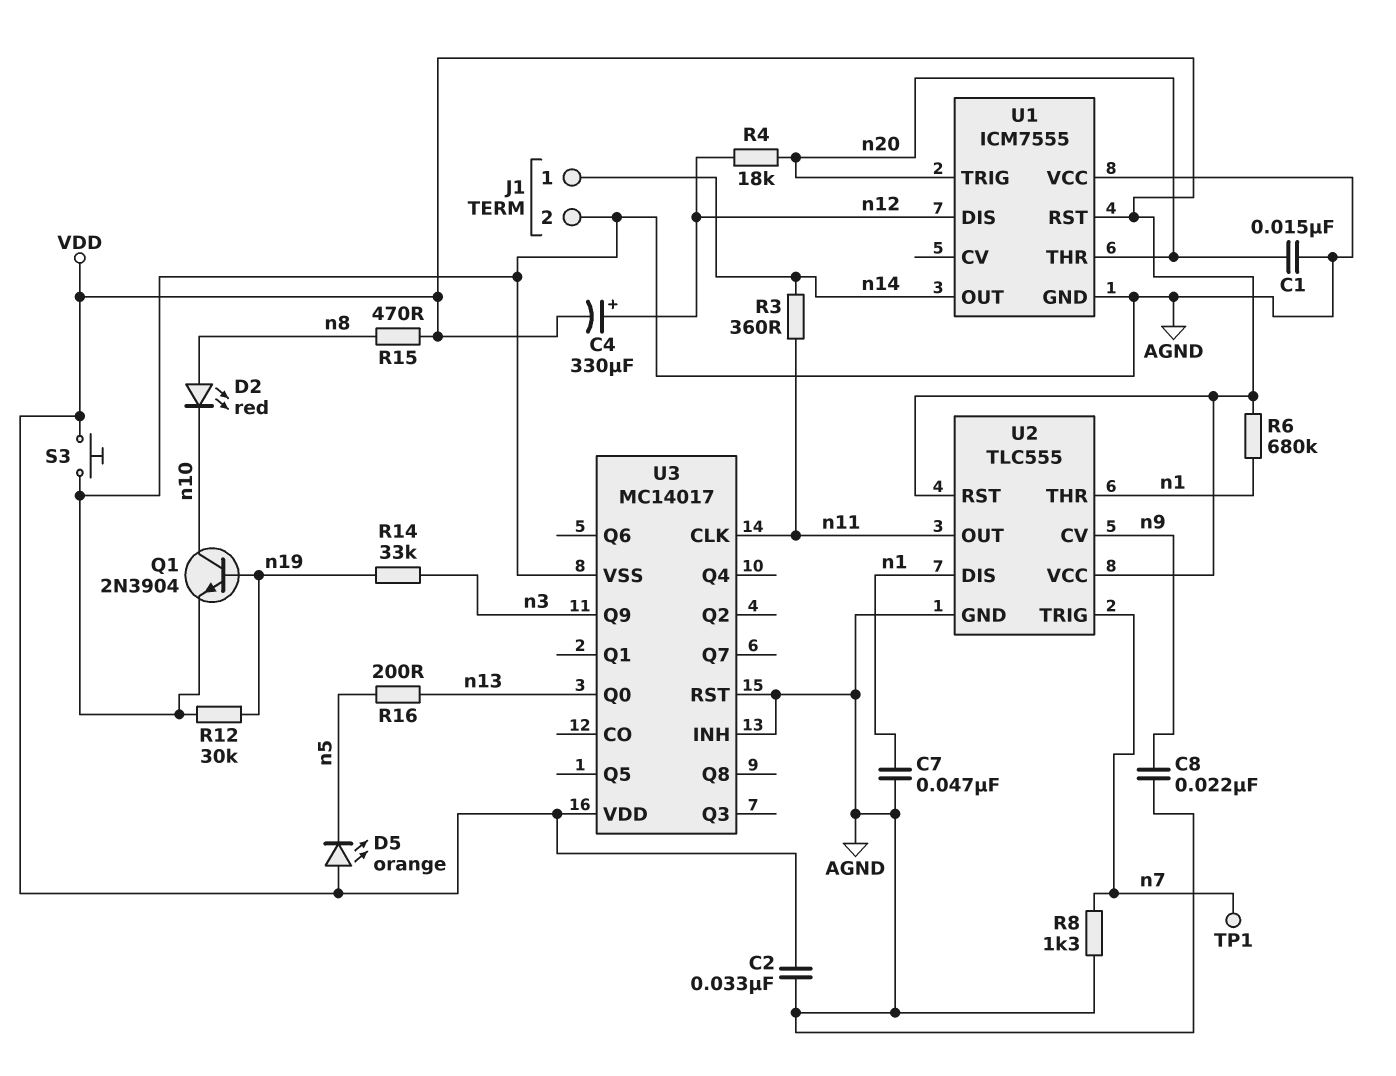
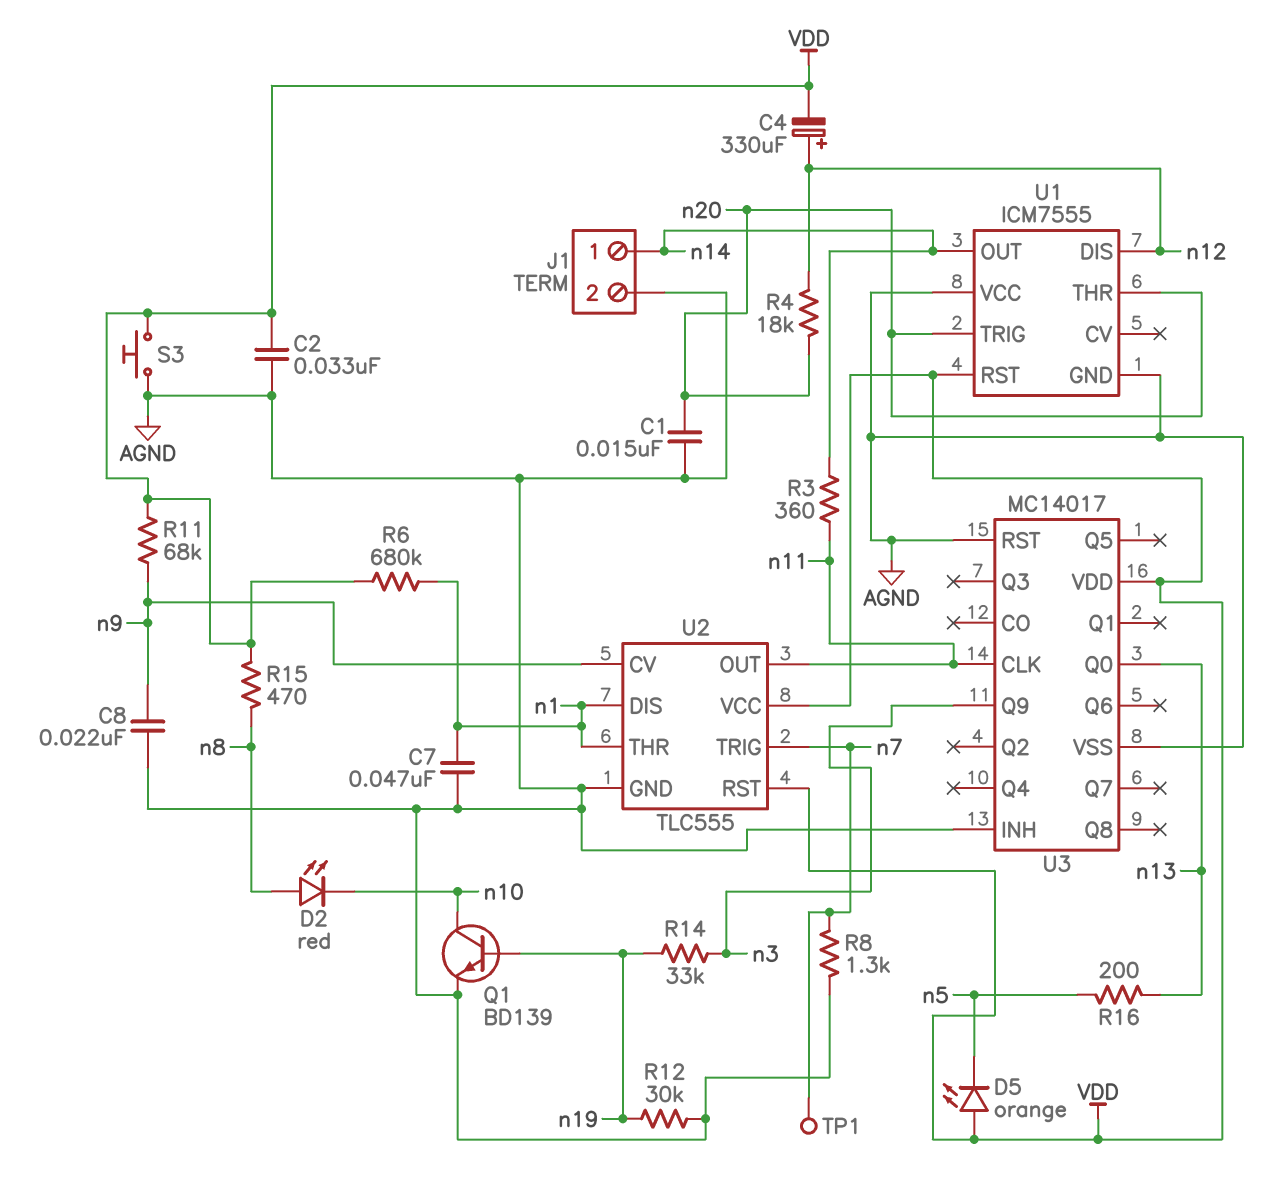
Q1: NPN 2N3904 (B n19, C n10, E AGND) -> NPN BD139 (B n19, C n10, E AGND)
R11: none -> 68k (VDD, n9)

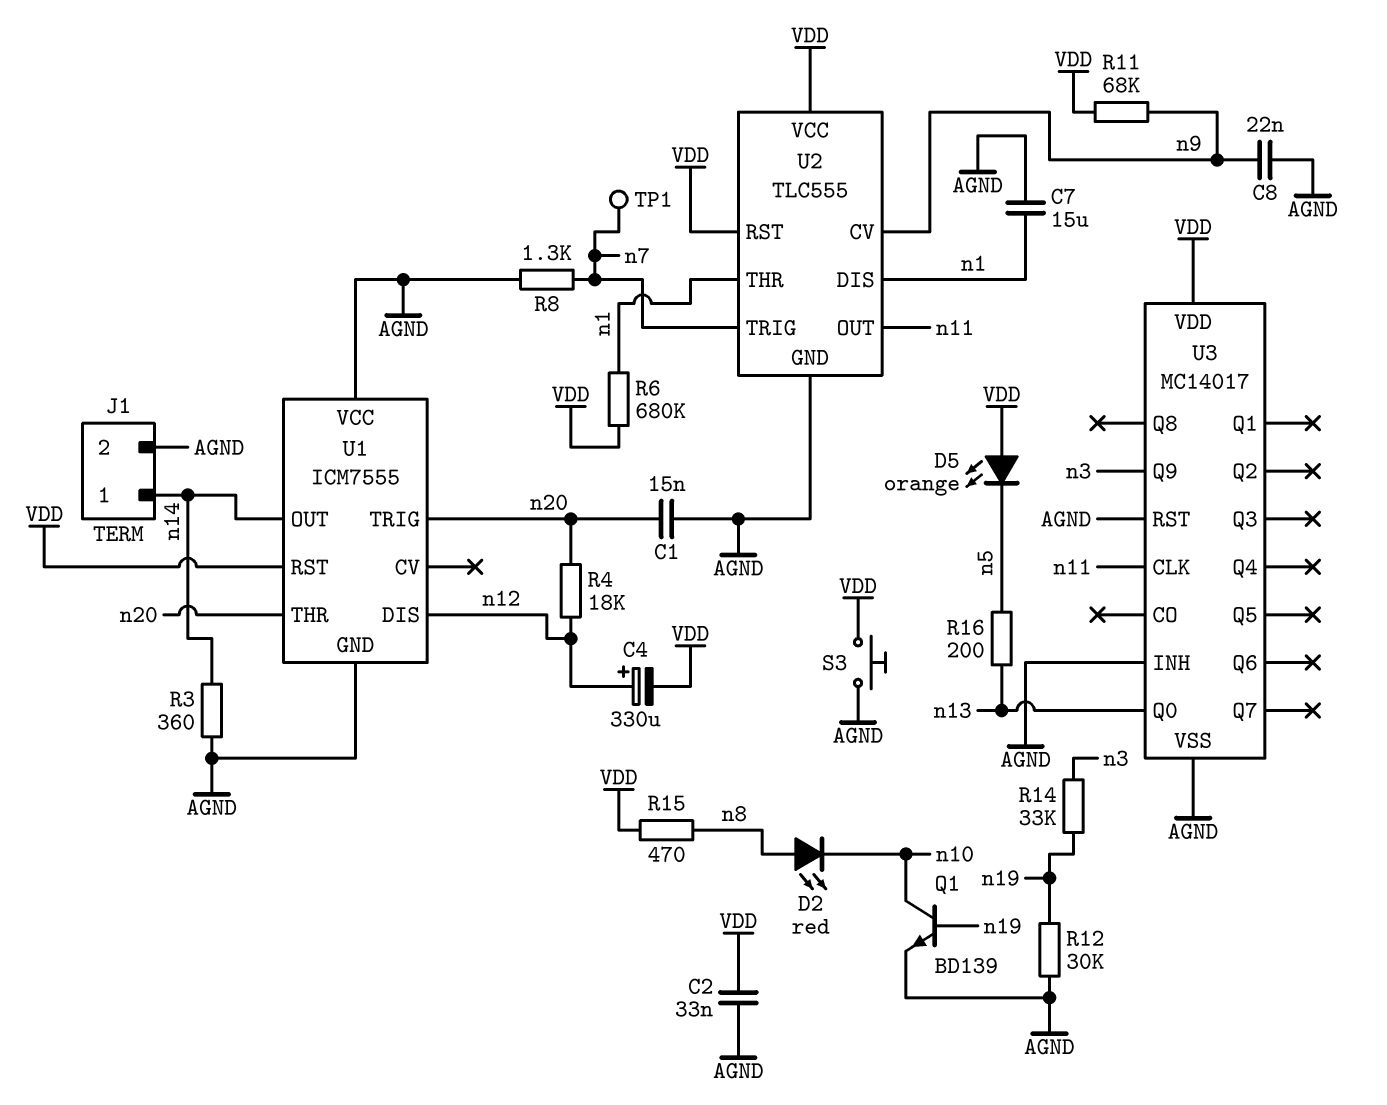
C7: 47nF (AGND, n1) -> 15uF (AGND, n1)
R3: 360 (n11, n14) -> 360 (AGND, n14)

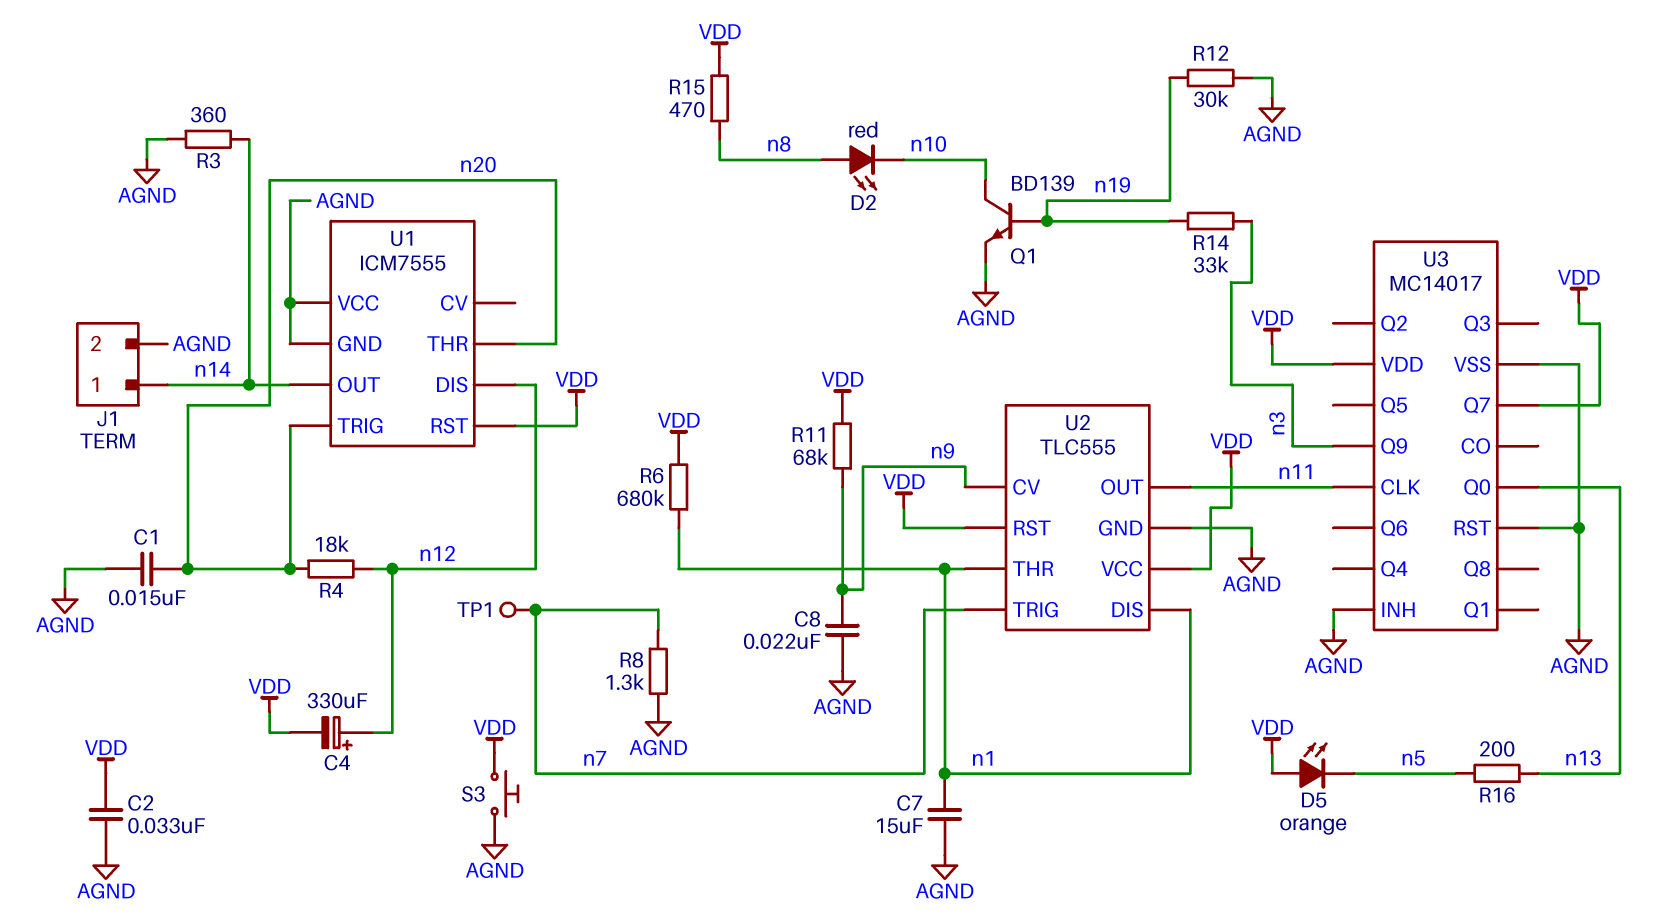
U3 pin Q7: none -> VDD

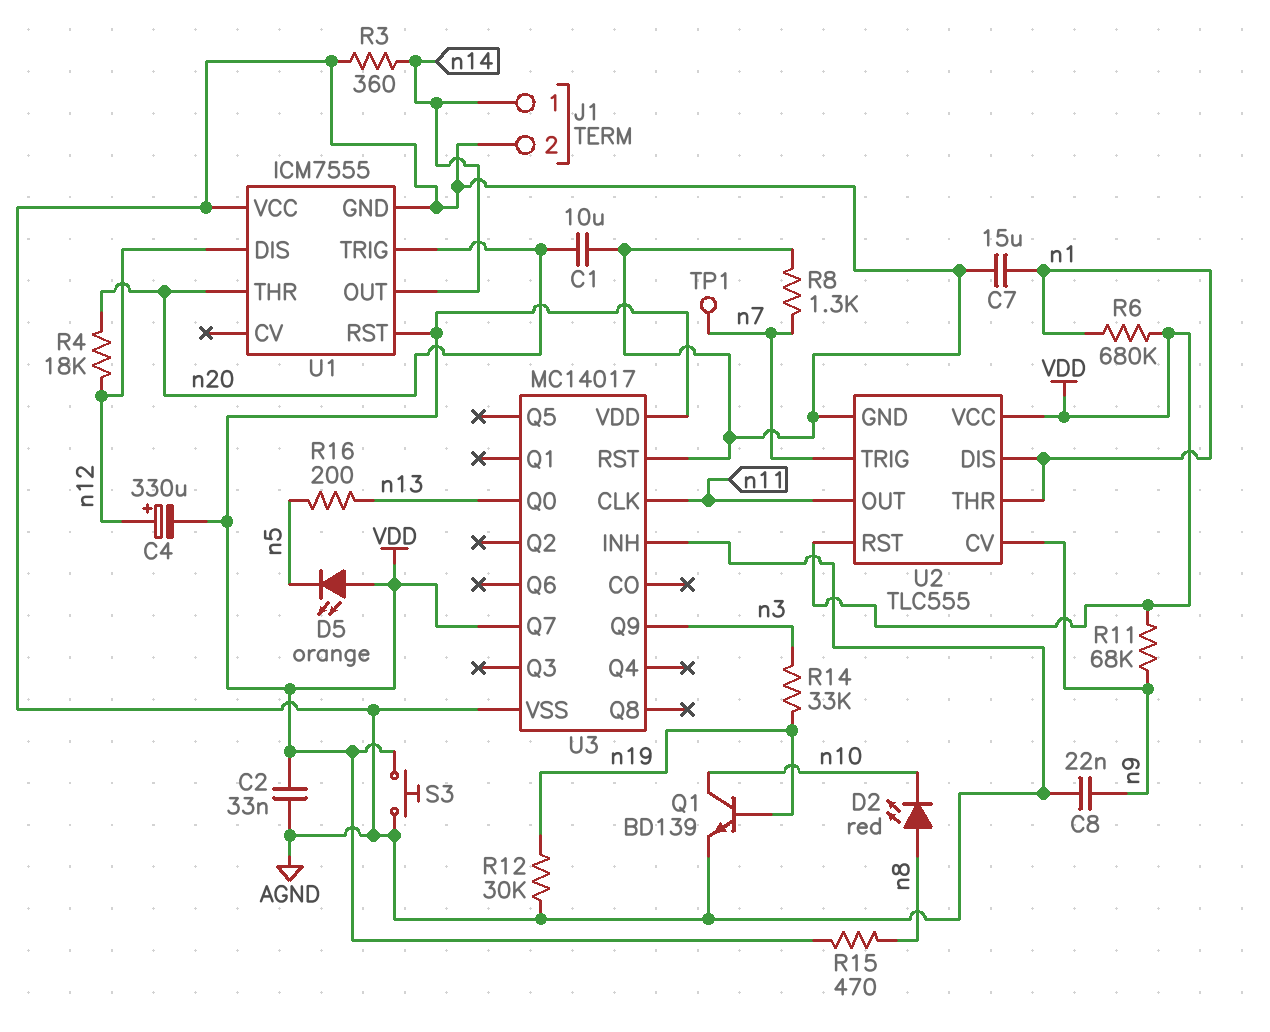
C1: 15nF (AGND, n20) -> 10uF (AGND, n20)

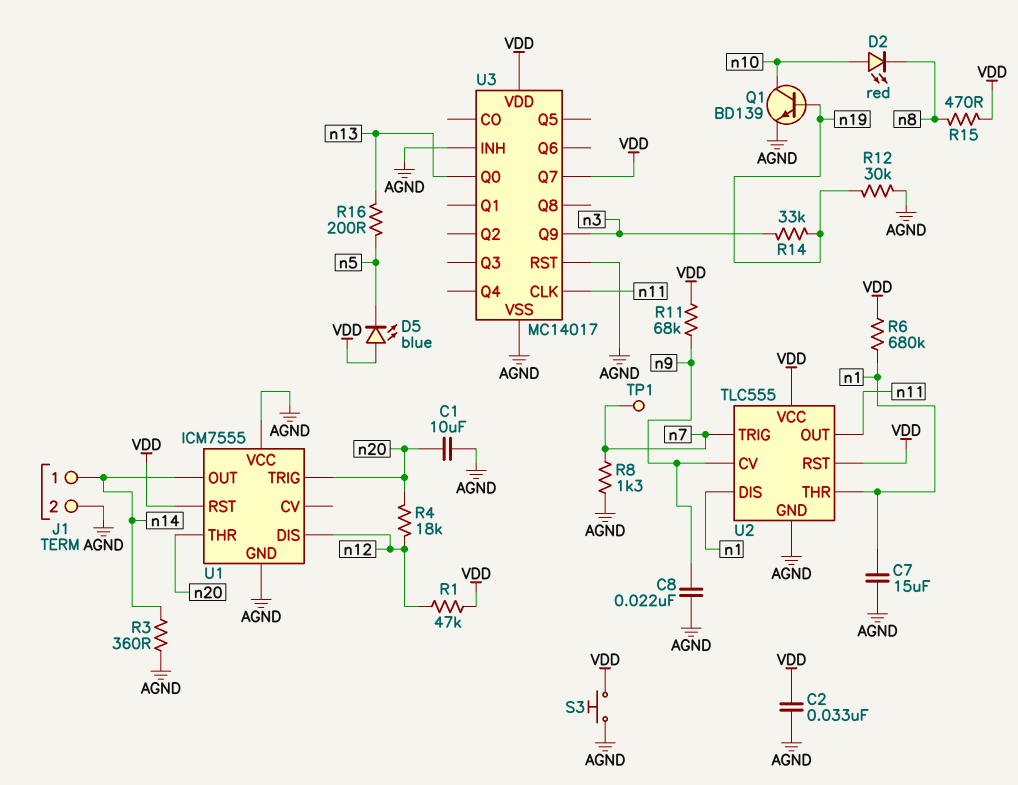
C4: 330uF (plus n12, minus VDD) -> none
D2: LED red (A n8, K n10) -> LED red (A n10, K n8)
D5: LED orange (A VDD, K n5) -> LED blue (A VDD, K n5)
R1: none -> 47k (VDD, n12)

